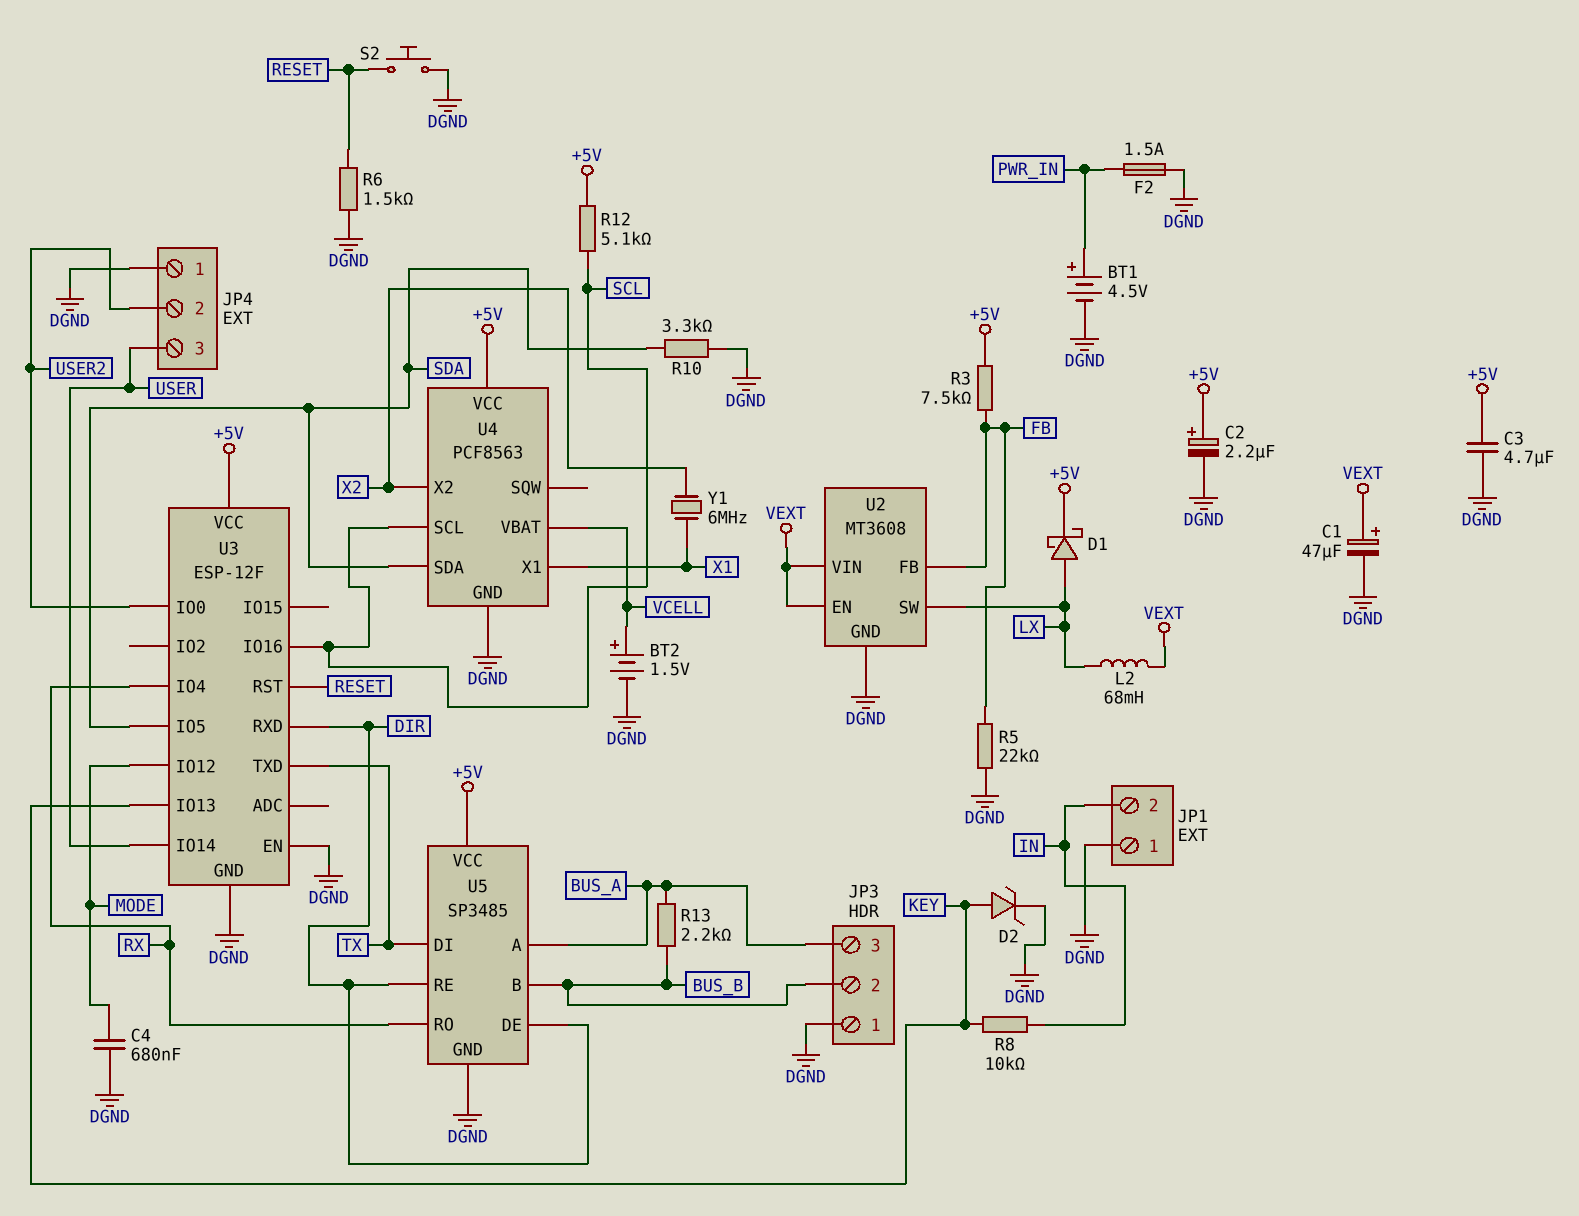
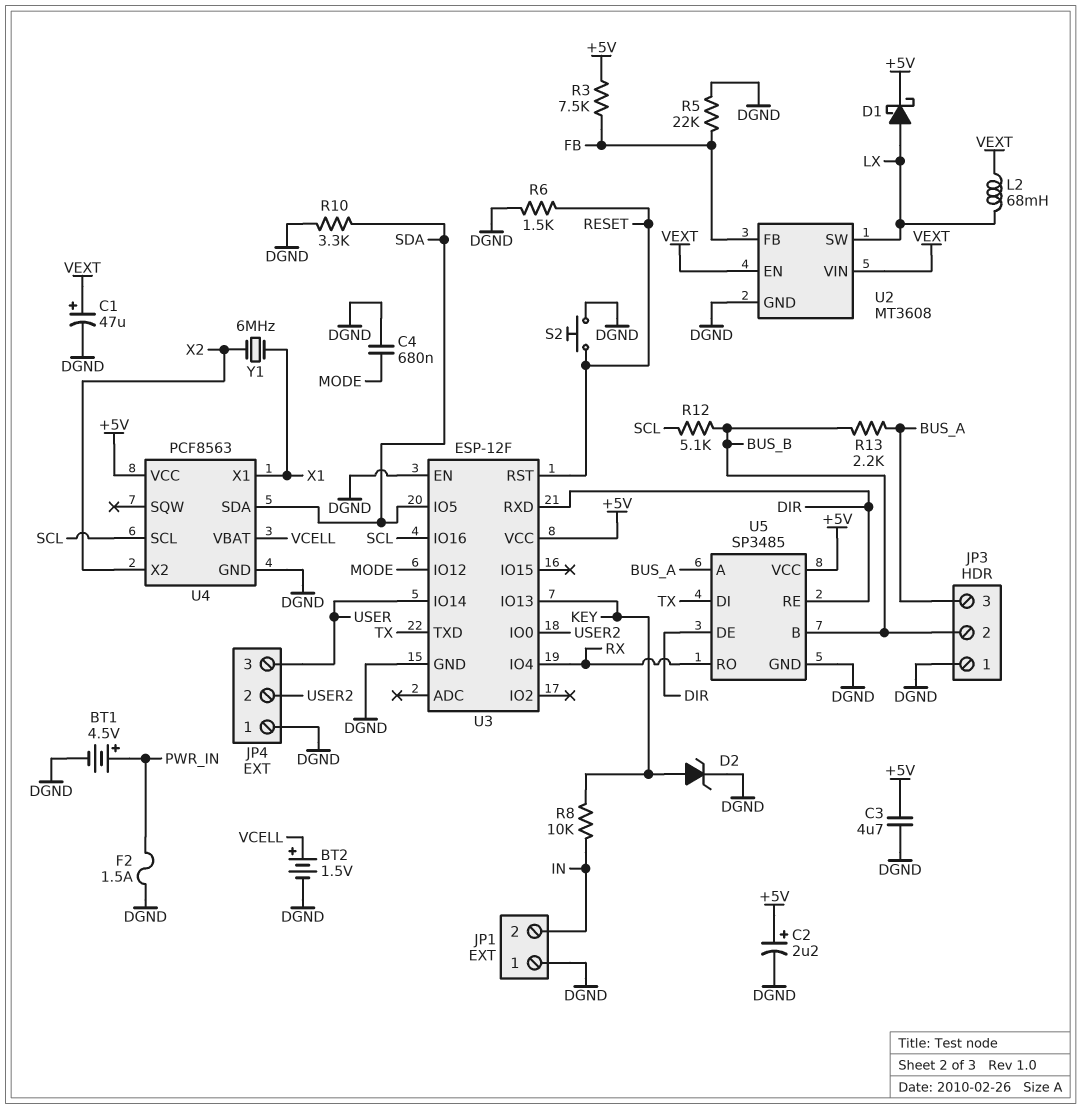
R12: 5.1k (+5V, SCL) -> 5.1k (BUS_B, SCL)

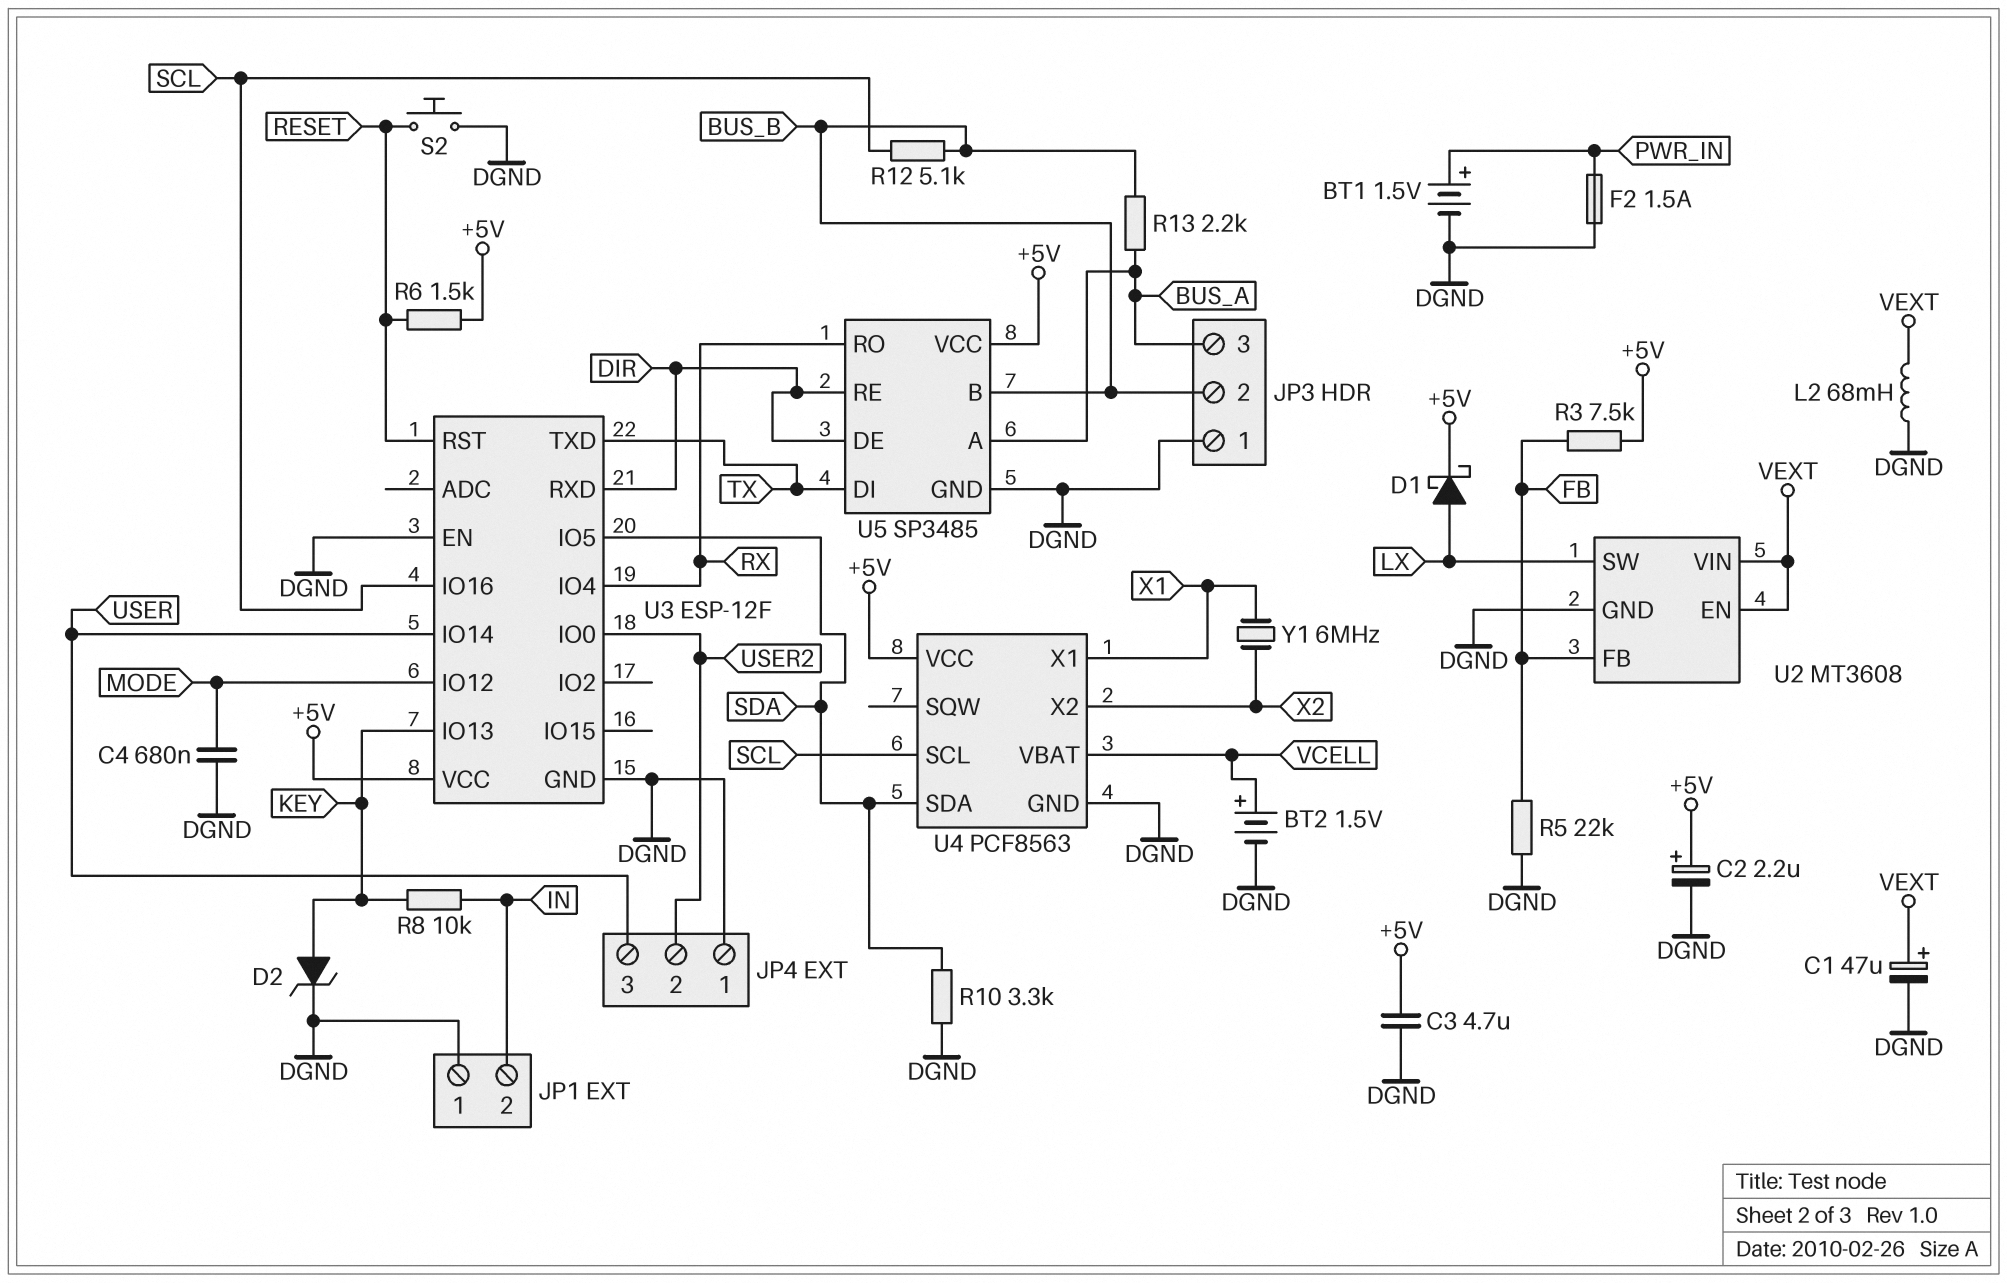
BT1: 4.5V (plus PWR_IN, minus DGND) -> 1.5V (plus PWR_IN, minus DGND)
L2: 68mH (LX, VEXT) -> 68mH (DGND, VEXT)
R6: 1.5k (DGND, RESET) -> 1.5k (+5V, RESET)

